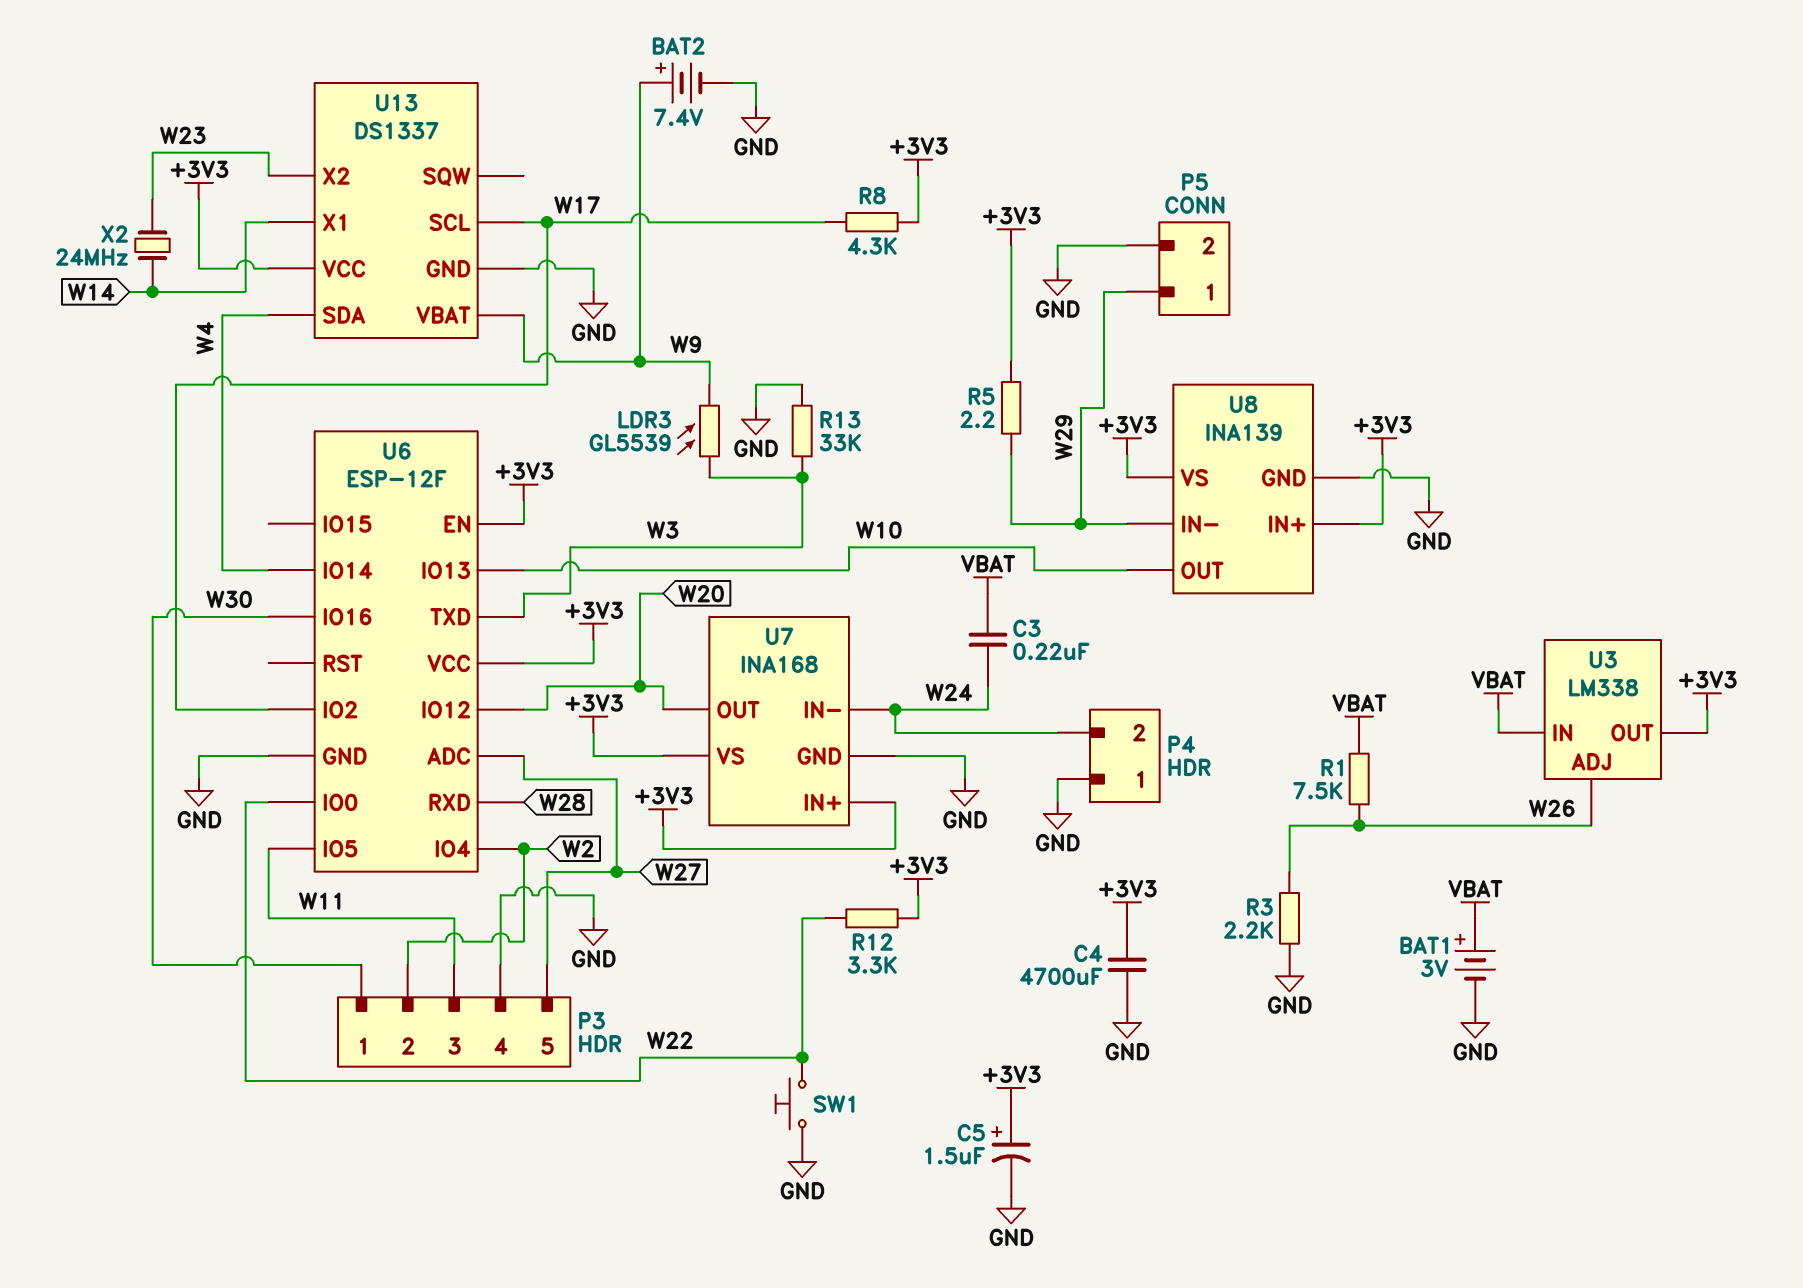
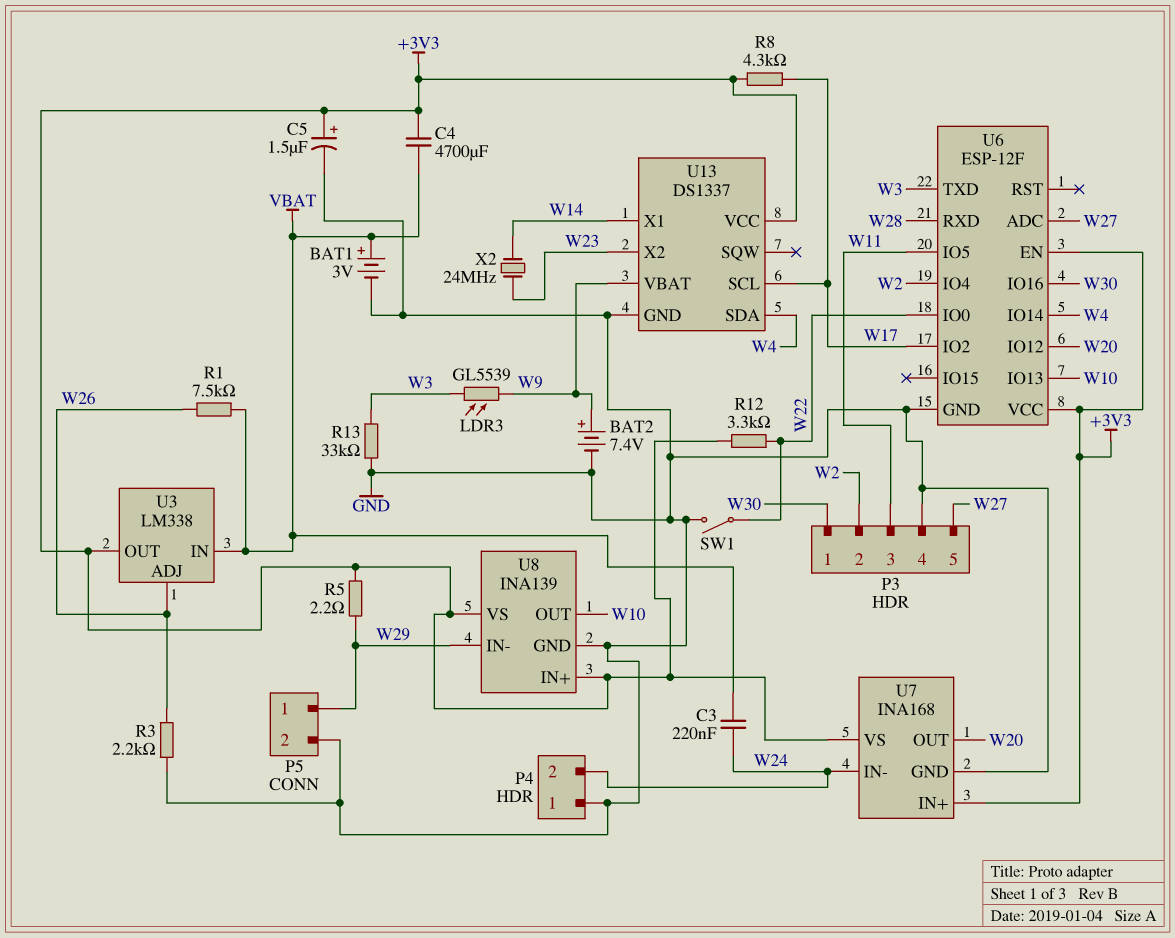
C4: 4700uF (+3V3, GND) -> 4700uF (+3V3, VBAT)
SW1: button (GND, W22) -> switch (GND, W22)

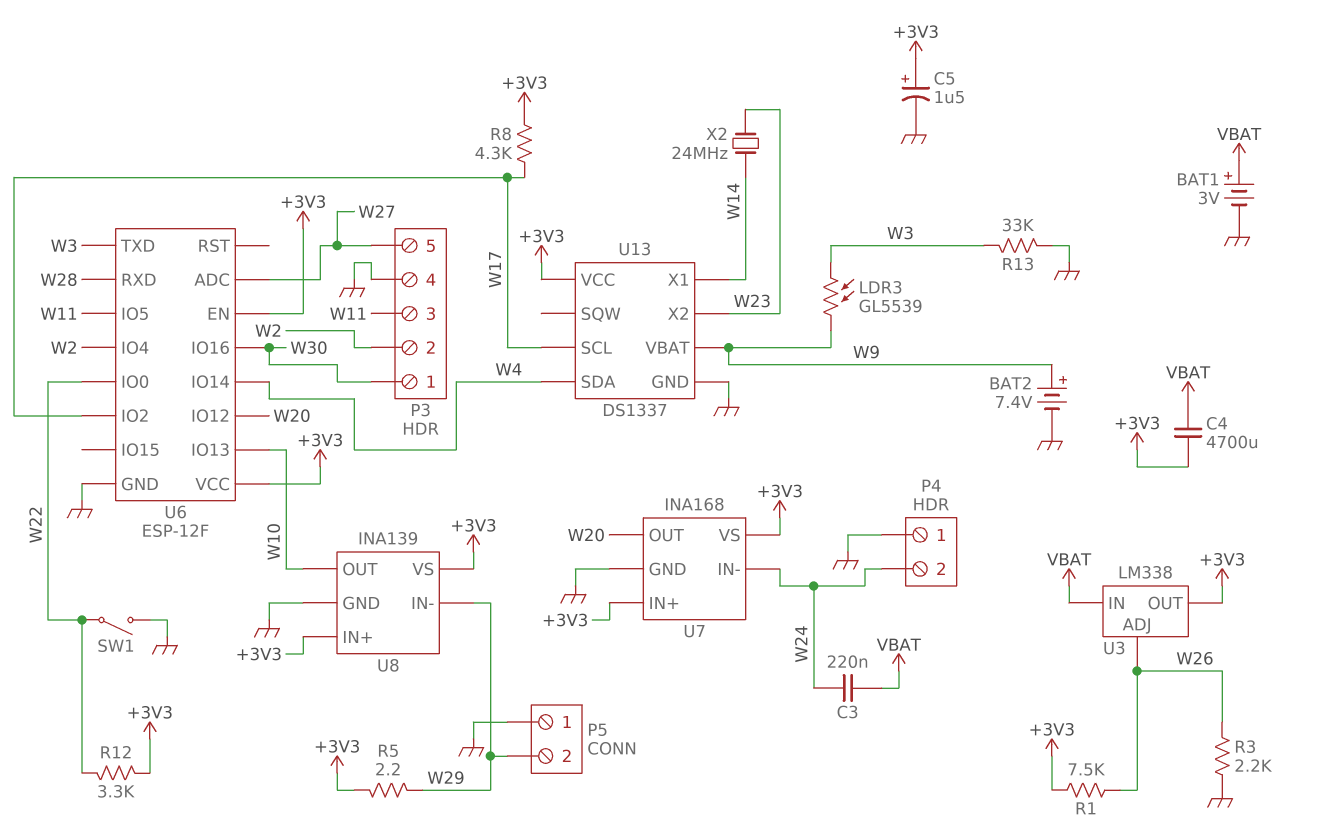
P5 pin 1: W29 -> GND
P5 pin 2: GND -> W29
R1: 7.5k (VBAT, W26) -> 7.5k (+3V3, W26)

